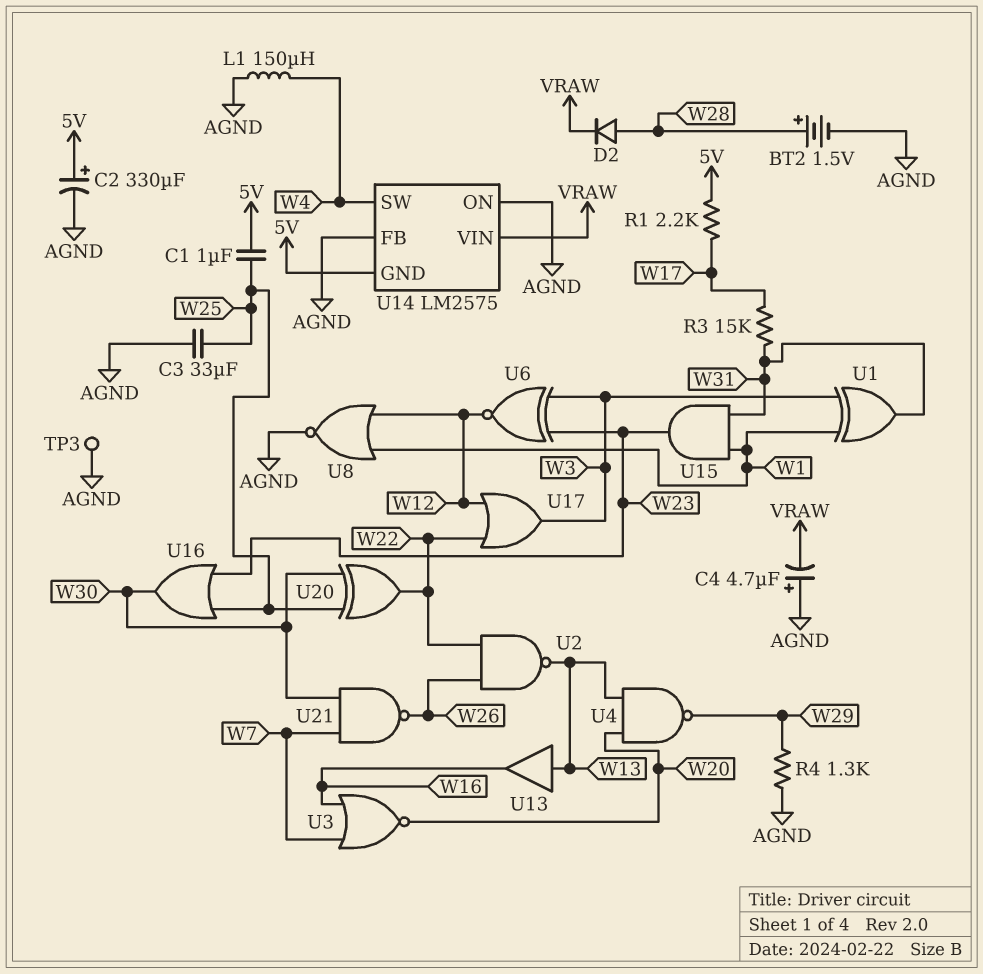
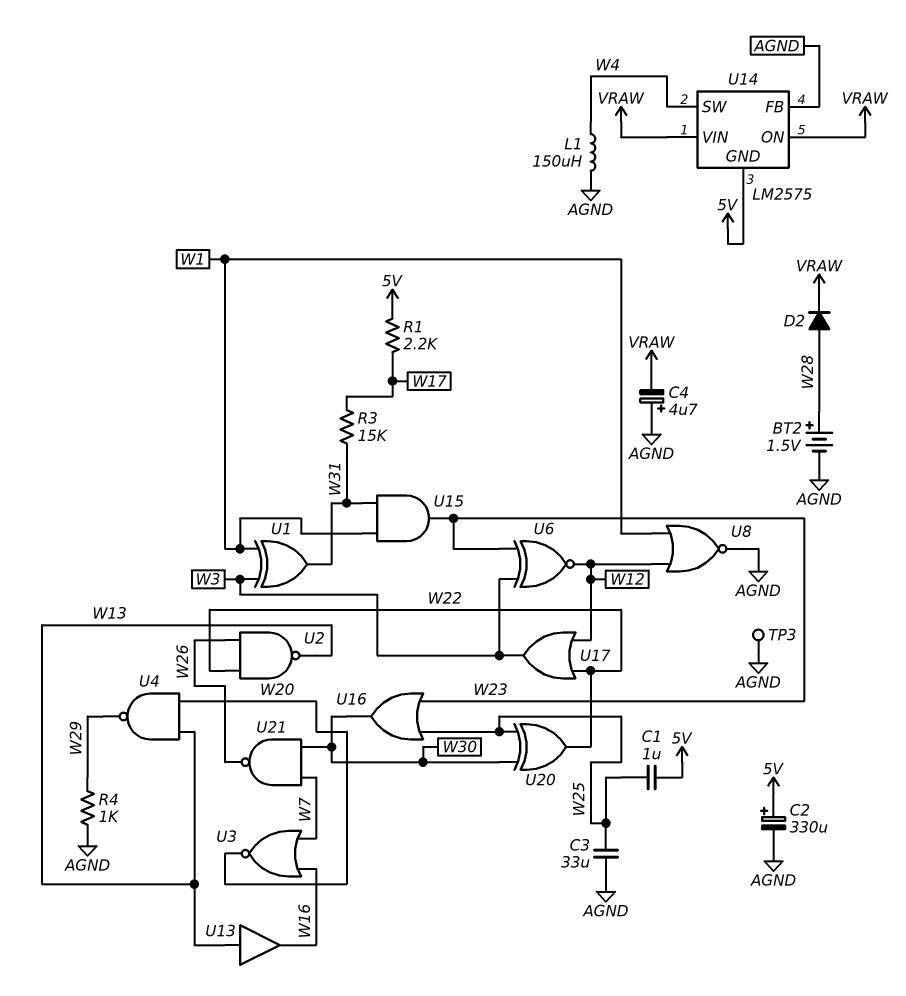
R4: 1.3k (AGND, W29) -> 1k (AGND, W29)
U14 pin ON: AGND -> VRAW

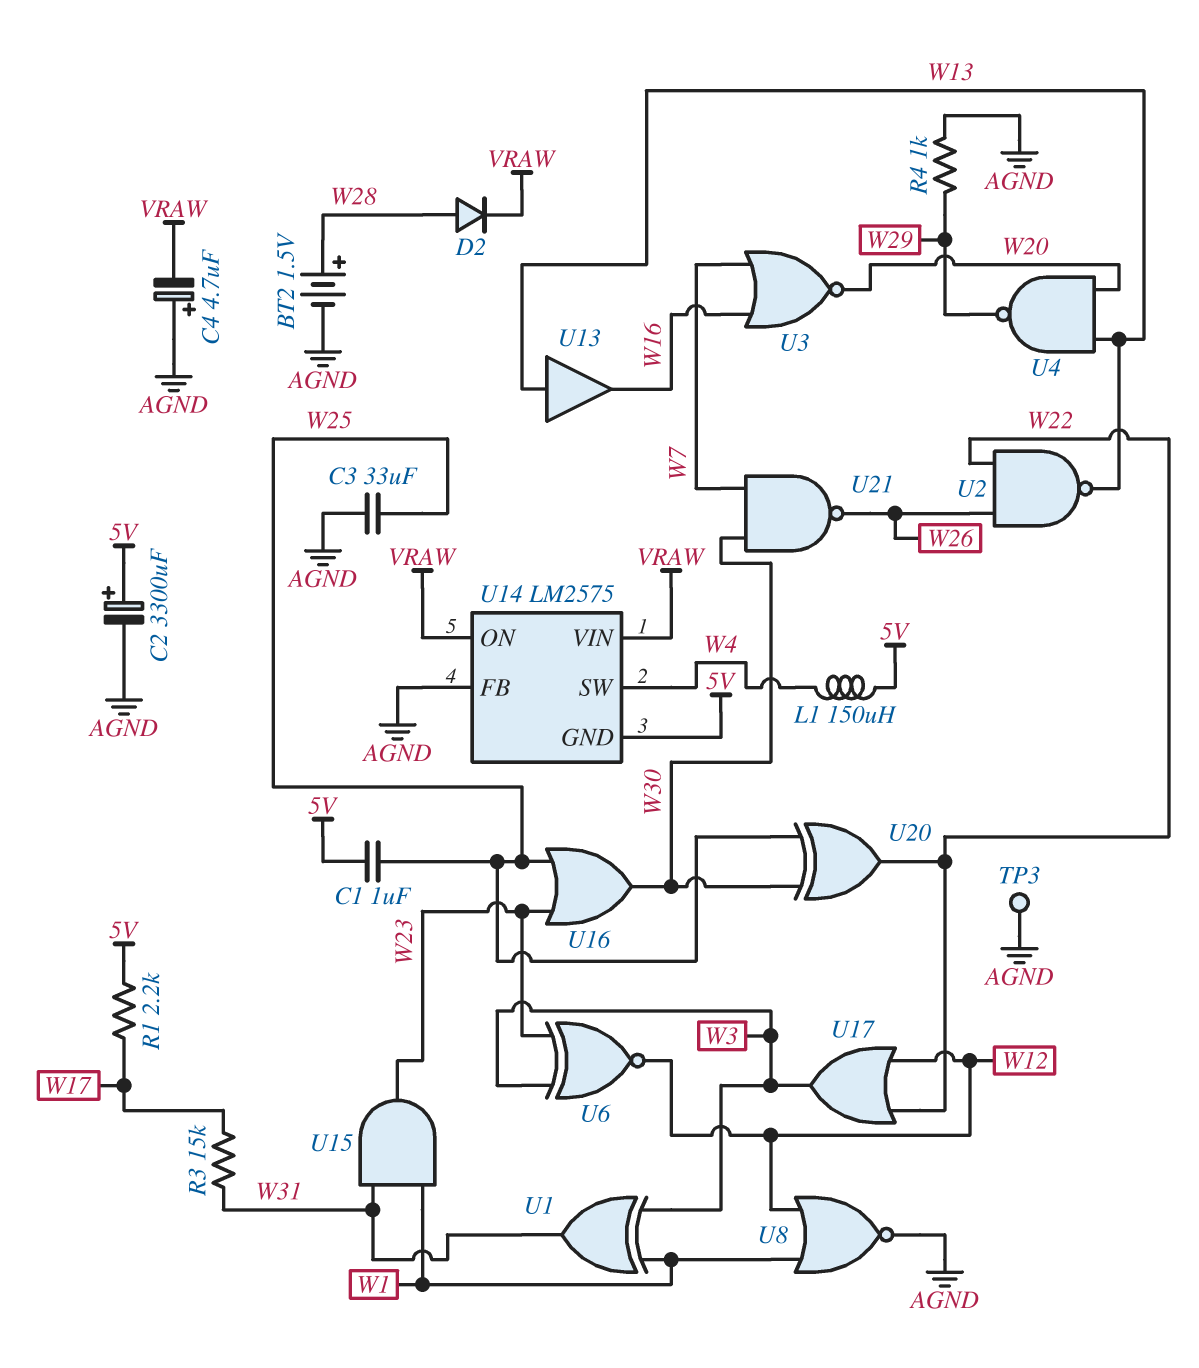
C2: 330uF (plus 5V, minus AGND) -> 3300uF (plus 5V, minus AGND)
L1: 150uH (AGND, W4) -> 150uH (5V, W4)

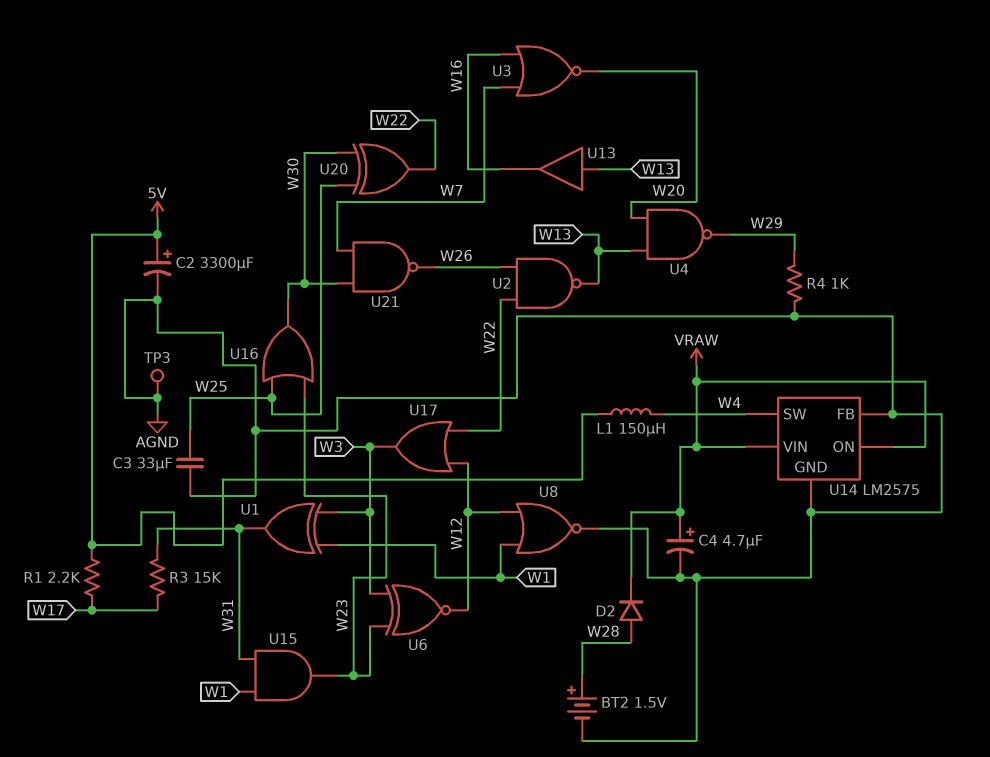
C1: 1uF (5V, W25) -> none
C4: 4.7uF (plus AGND, minus VRAW) -> 4.7uF (plus VRAW, minus AGND)
U14 pin GND: 5V -> AGND

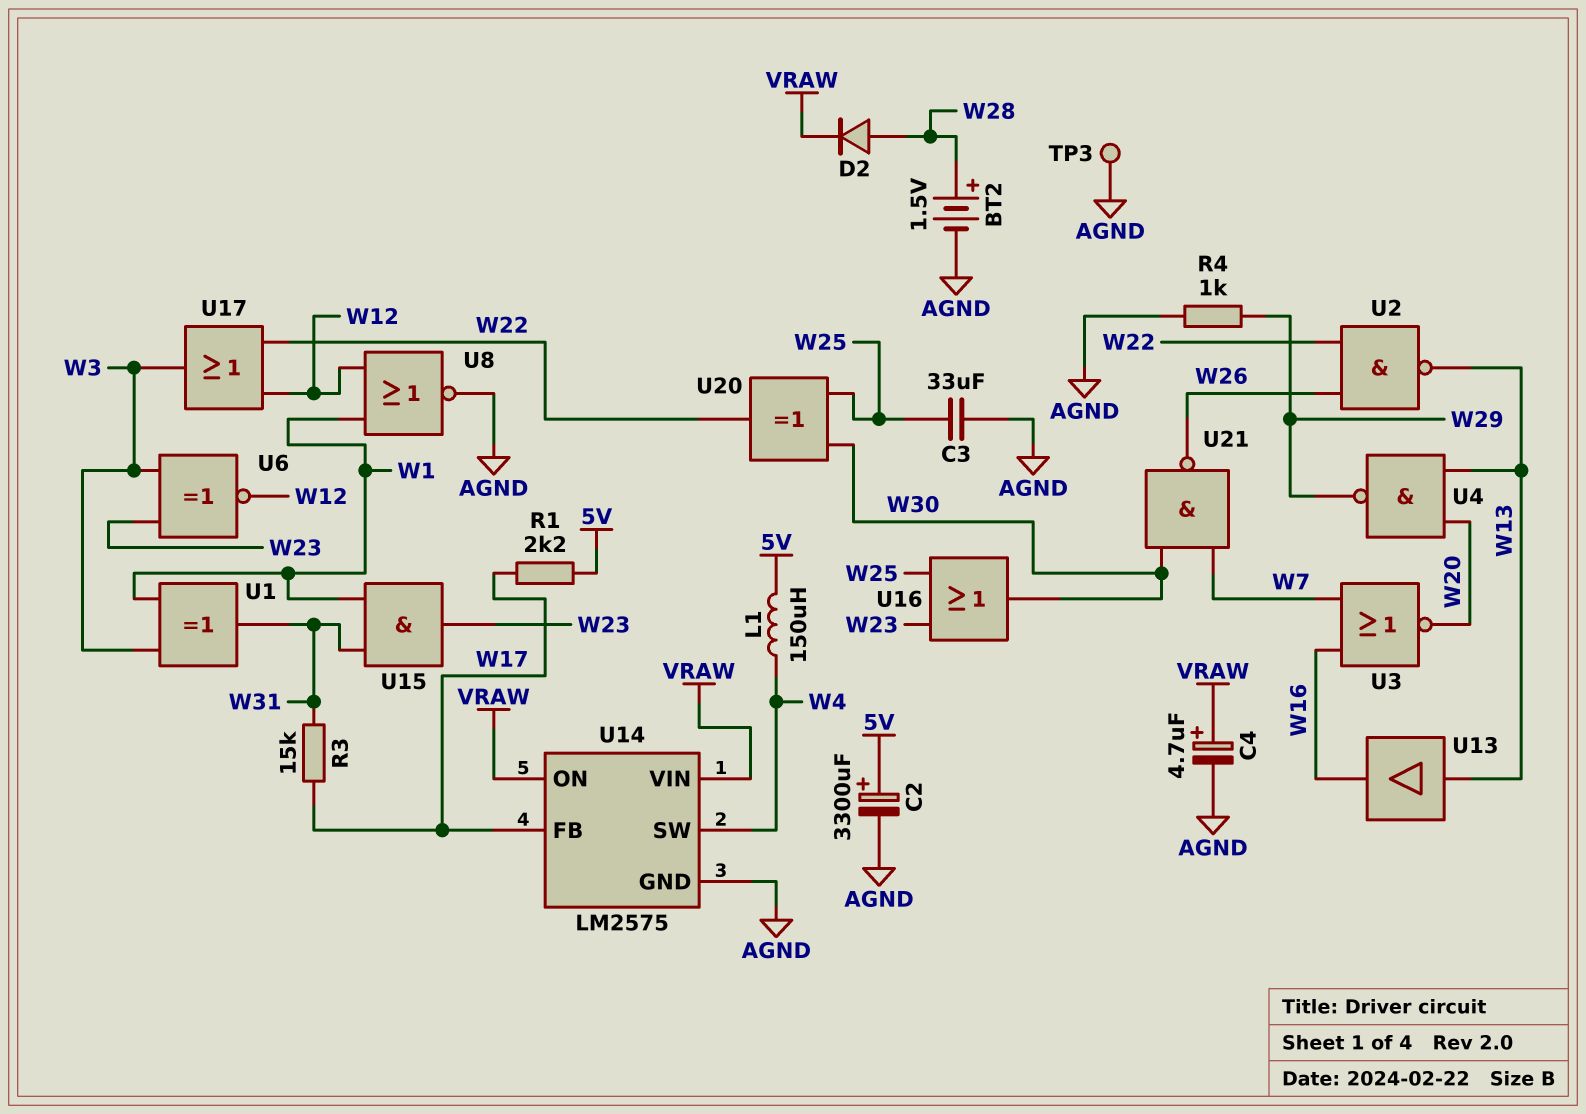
U14 pin FB: AGND -> W17

